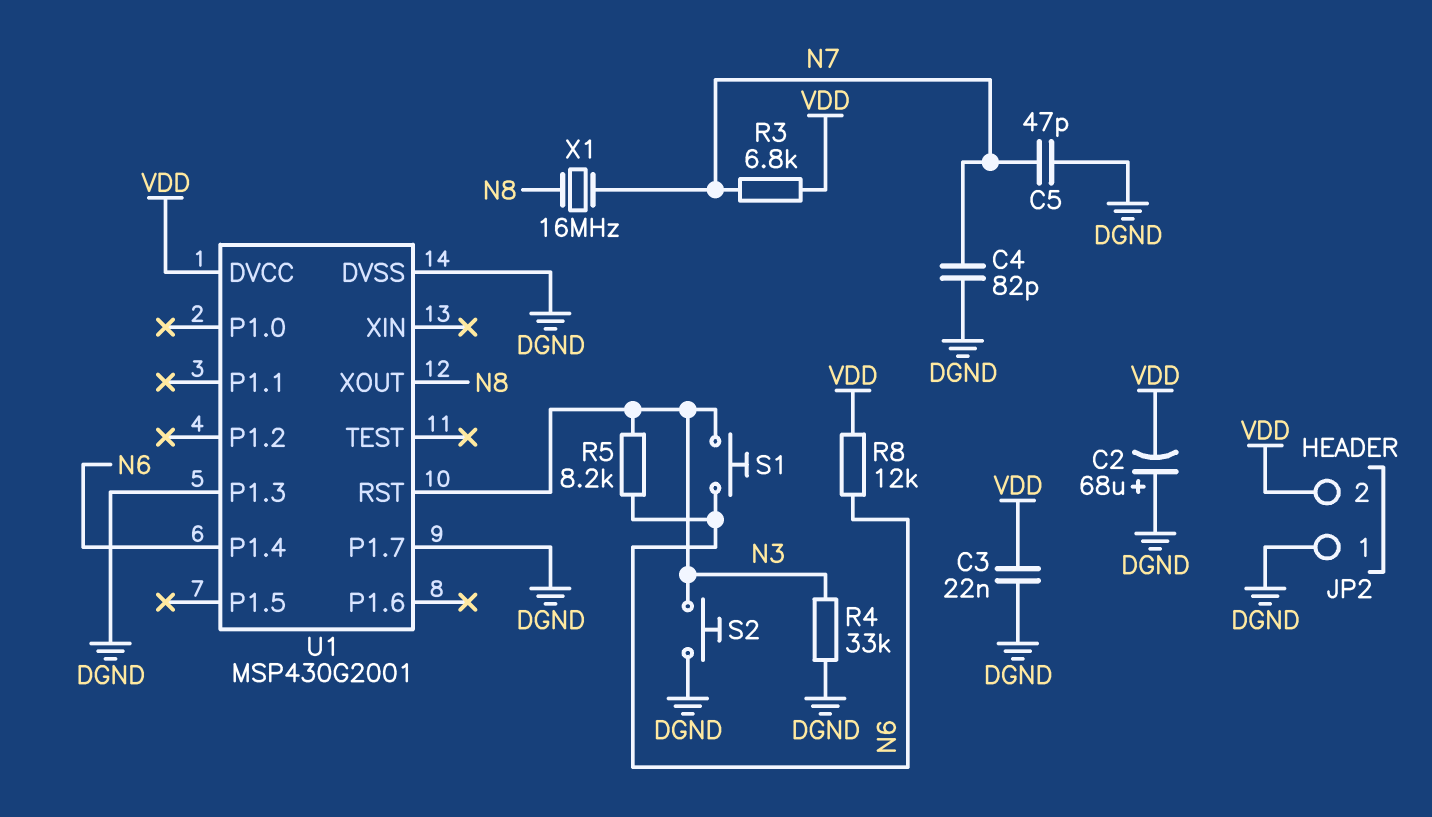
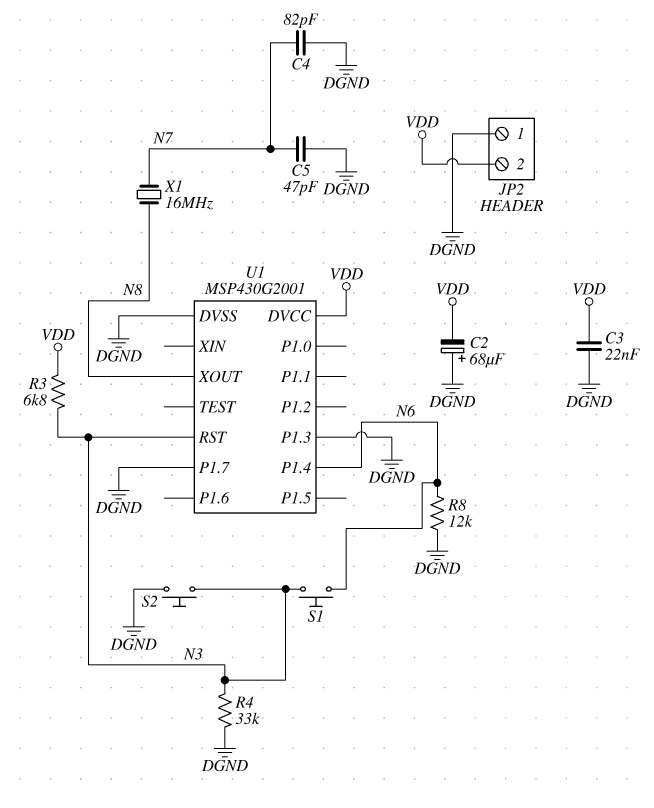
R3: 6.8k (N7, VDD) -> 6.8k (N3, VDD)
R5: 8.2k (N3, N6) -> none
R8: 12k (N6, VDD) -> 12k (DGND, N6)

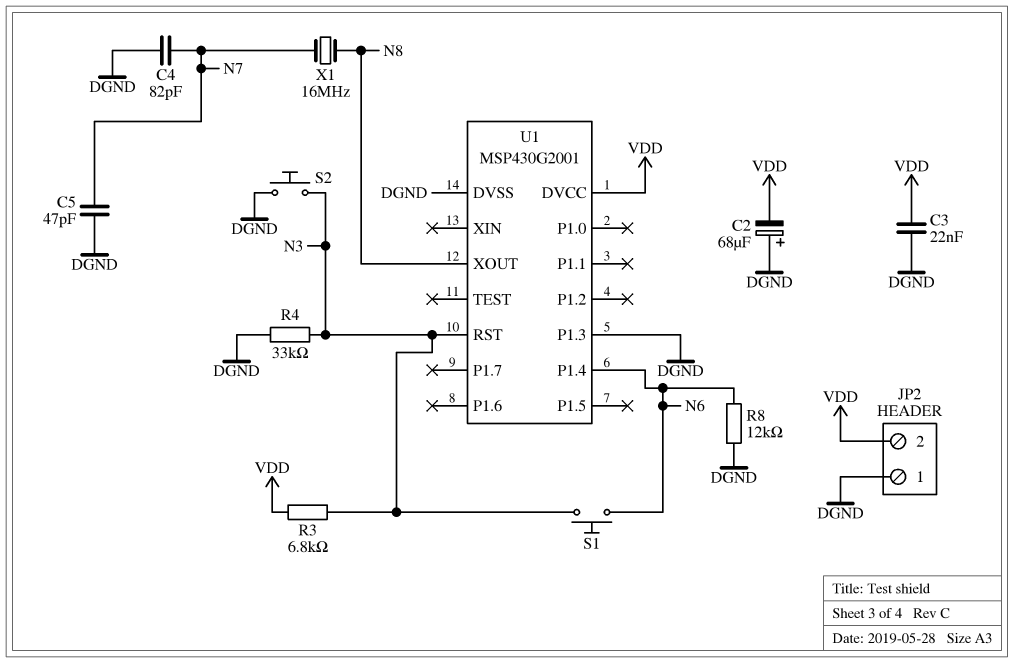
U1 pin P1.7: DGND -> none

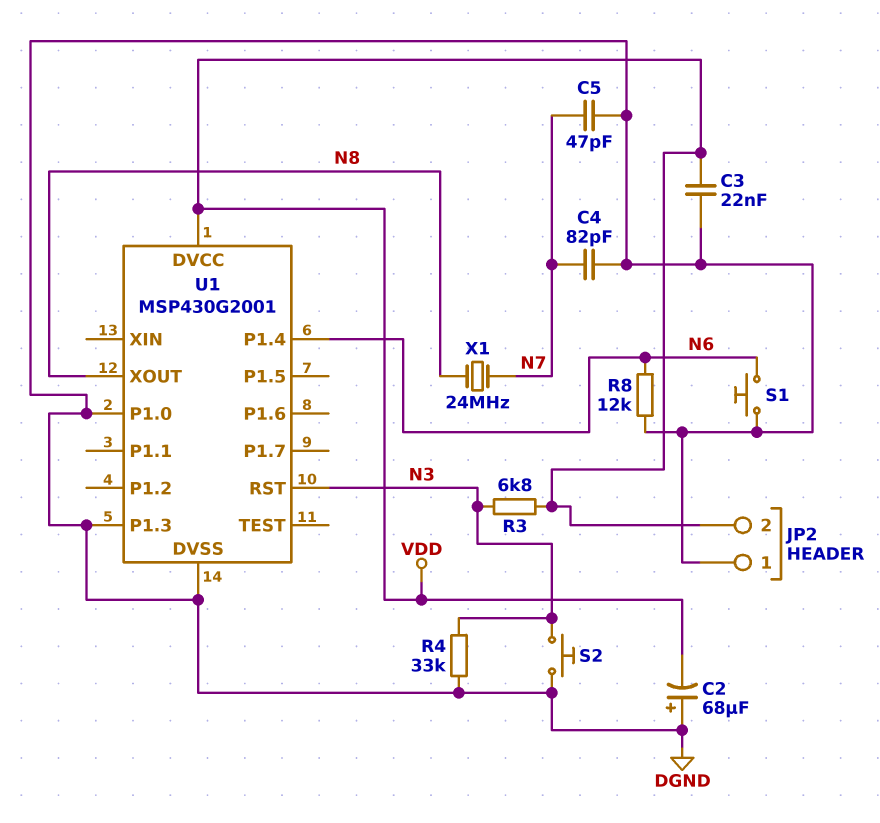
S1: button (N3, N6) -> button (DGND, N6)
U1 pin P1.0: none -> DGND
X1: 16MHz (N7, N8) -> 24MHz (N7, N8)

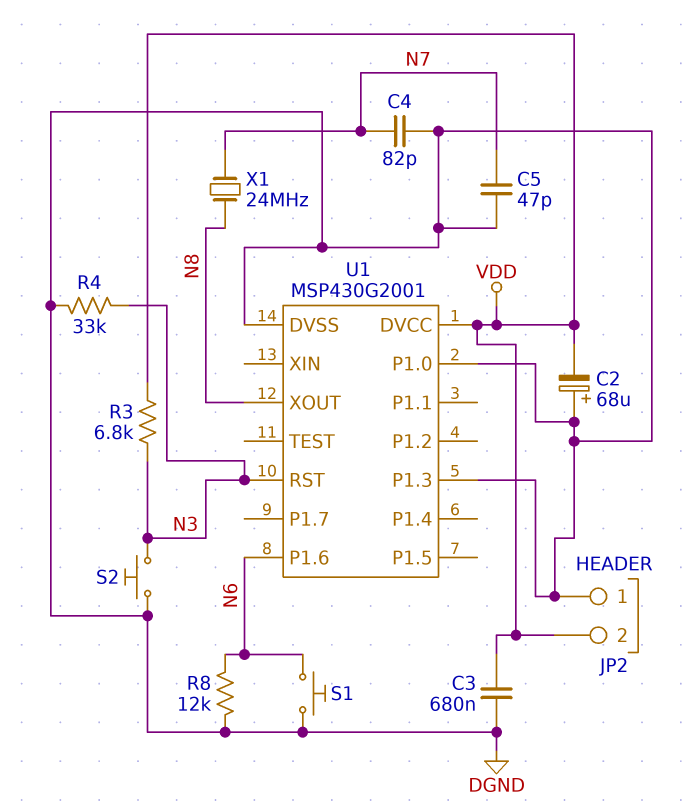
C3: 22nF (DGND, VDD) -> 680nF (DGND, VDD)
U1 pin P1.4: N6 -> none
U1 pin P1.6: none -> N6

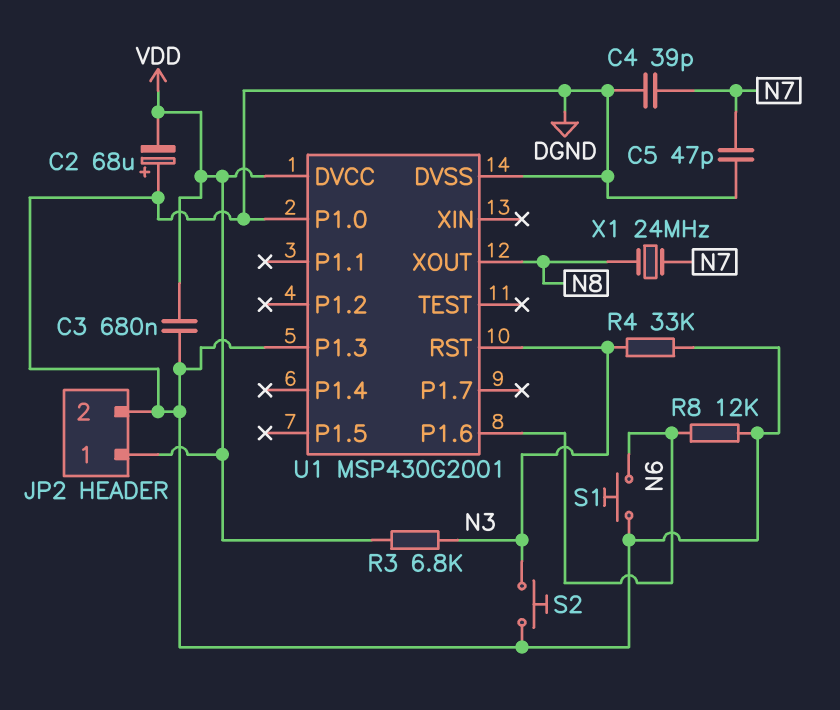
C4: 82pF (DGND, N7) -> 39pF (DGND, N7)
JP2 pin 1: DGND -> VDD
JP2 pin 2: VDD -> DGND

